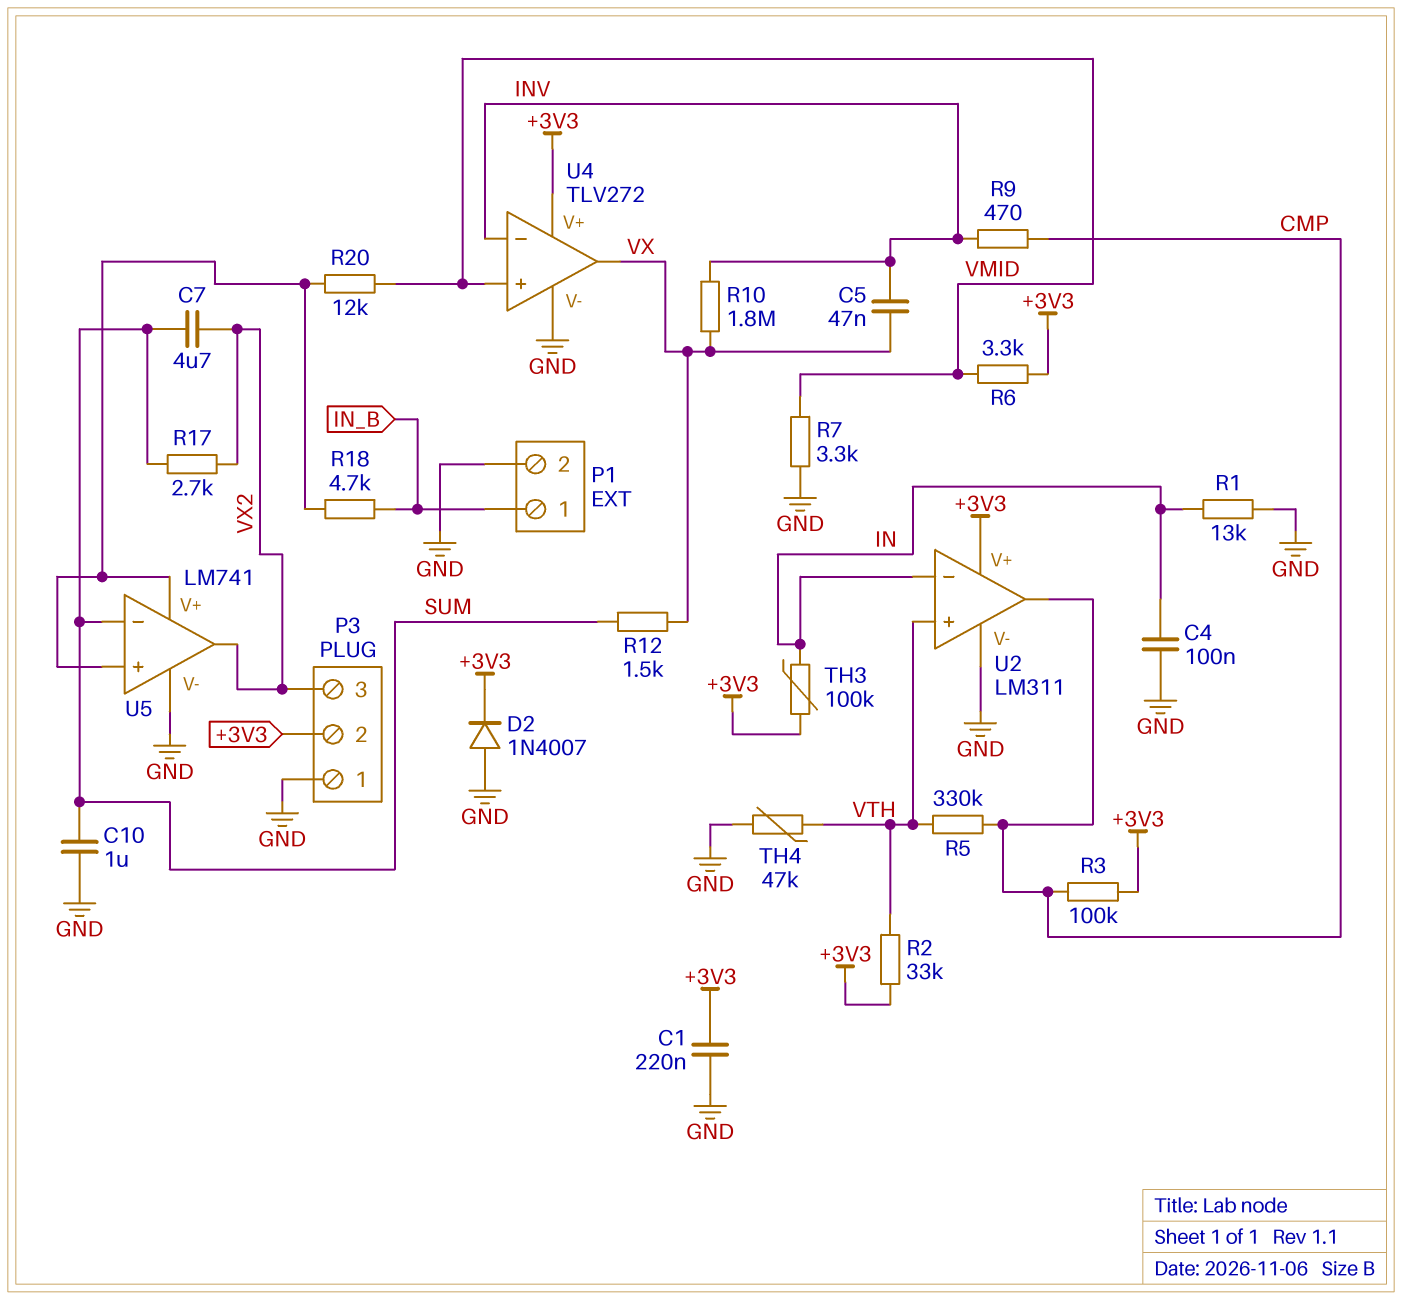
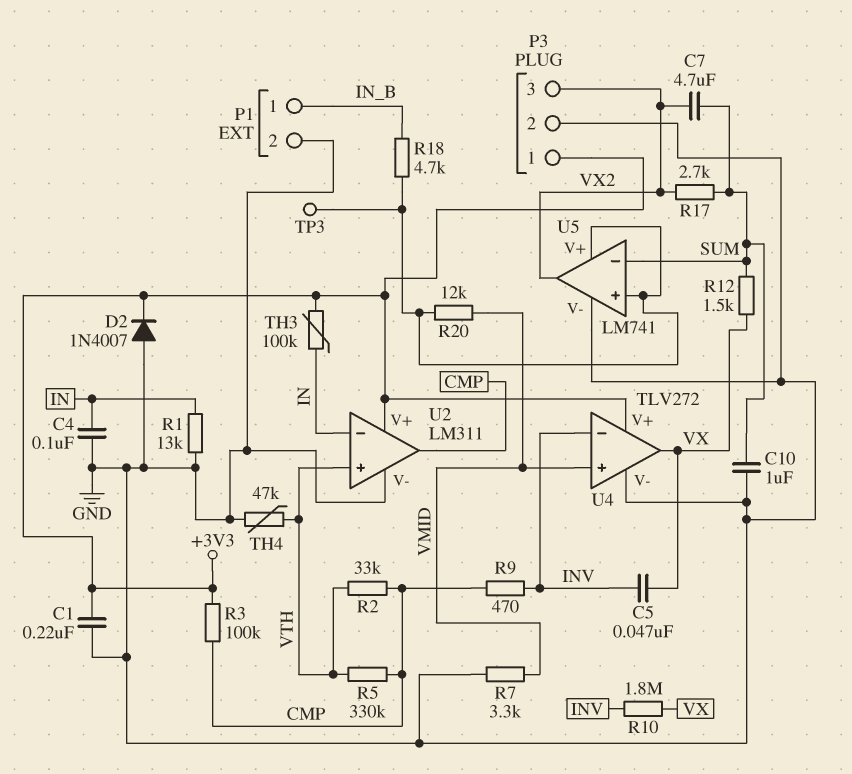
P3 pin 1: GND -> +3V3
P3 pin 2: +3V3 -> GND
R2: 33k (+3V3, VTH) -> 33k (CMP, VTH)
R6: 3.3k (+3V3, VMID) -> none
TP3: none -> test point (U5/V+)

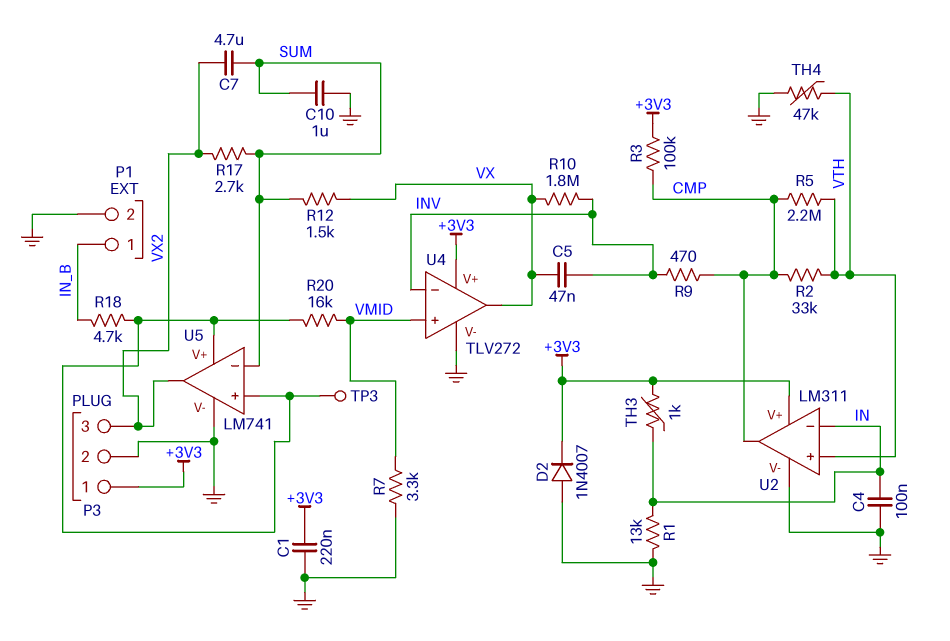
R5: 330k (CMP, VTH) -> 2.2M (CMP, VTH)
R20: 12k (U5/V+, VMID) -> 16k (U5/V+, VMID)
TH3: 100k (+3V3, IN) -> 1k (+3V3, IN)

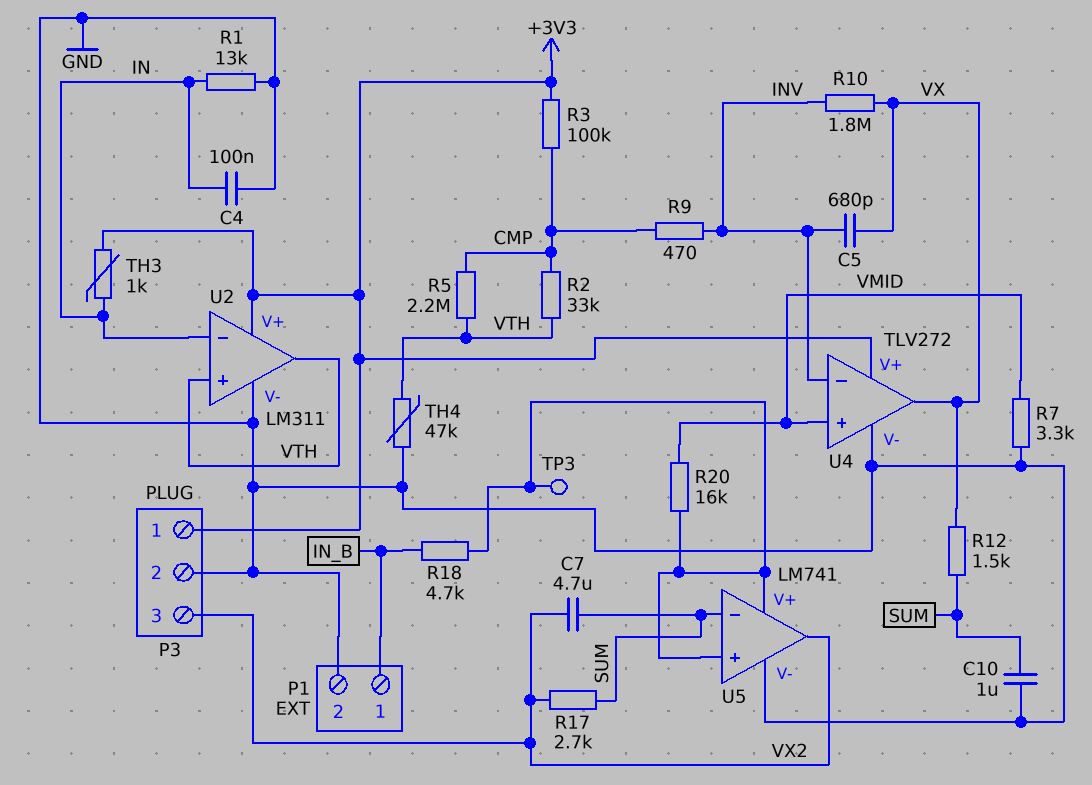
C1: 220nF (+3V3, GND) -> none
C5: 47nF (INV, VX) -> 680pF (INV, VX)
D2: diode 1N4007 (A GND, K +3V3) -> none
U2 pin out: CMP -> VTH

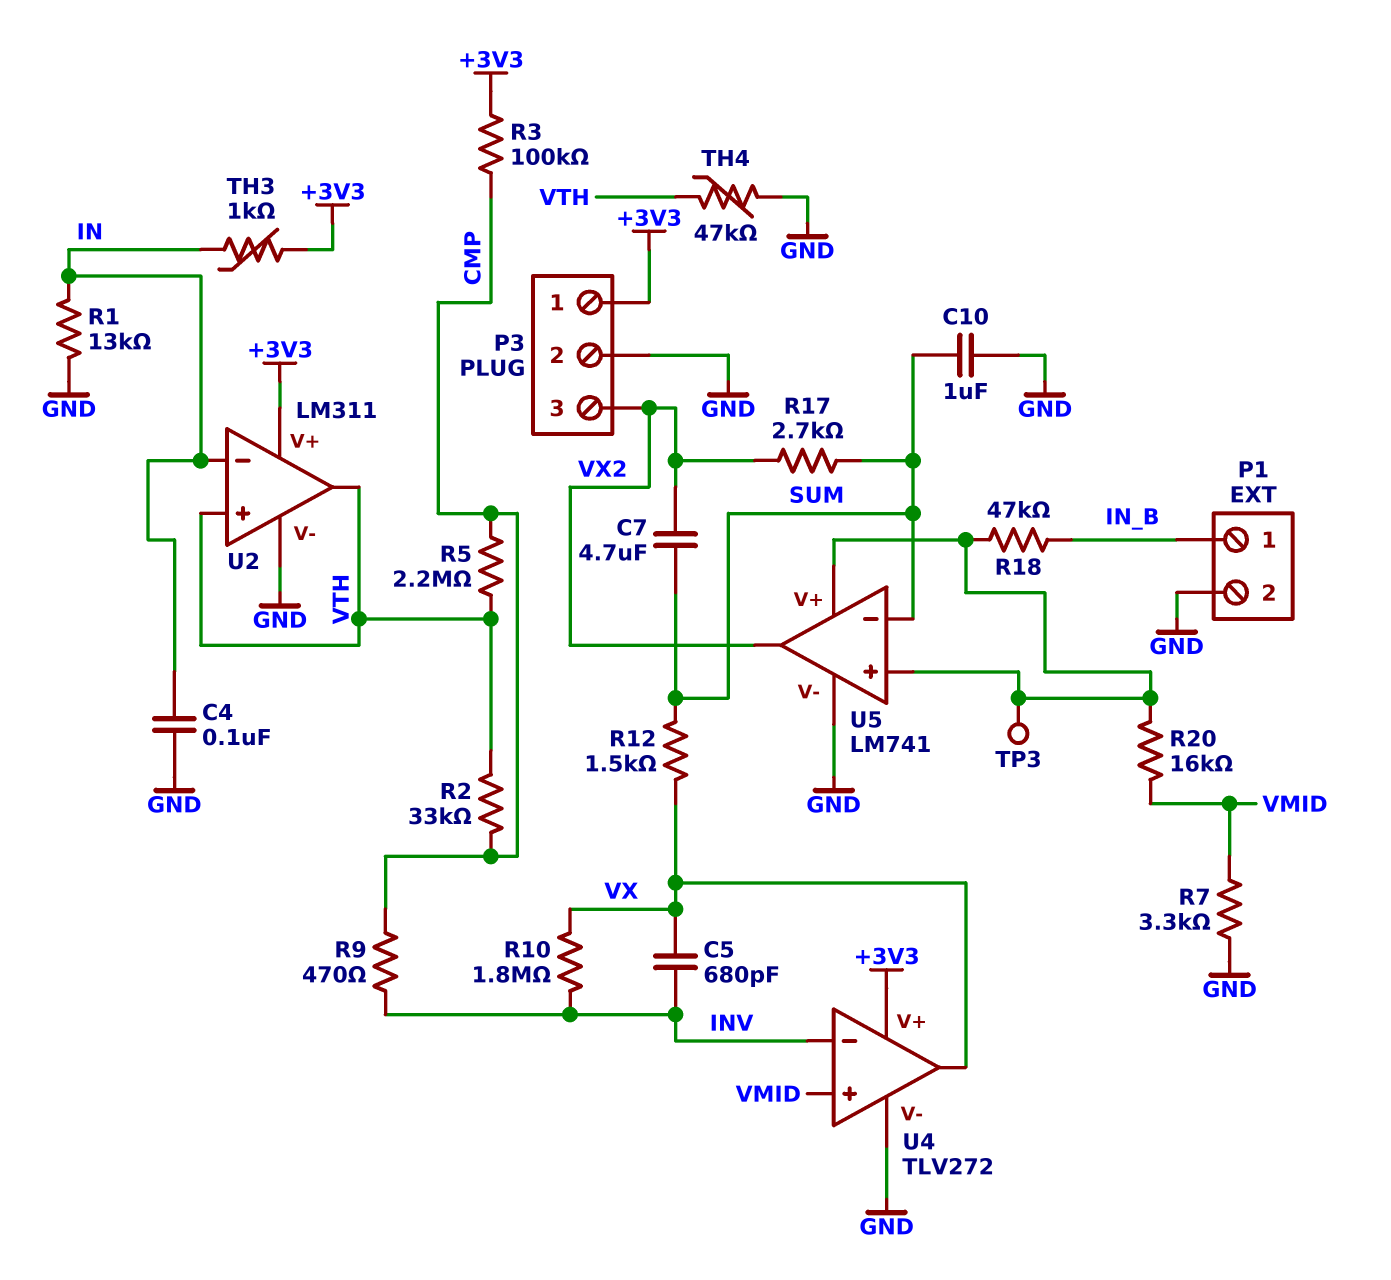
R18: 4.7k (IN_B, U5/V+) -> 47k (IN_B, U5/V+)

